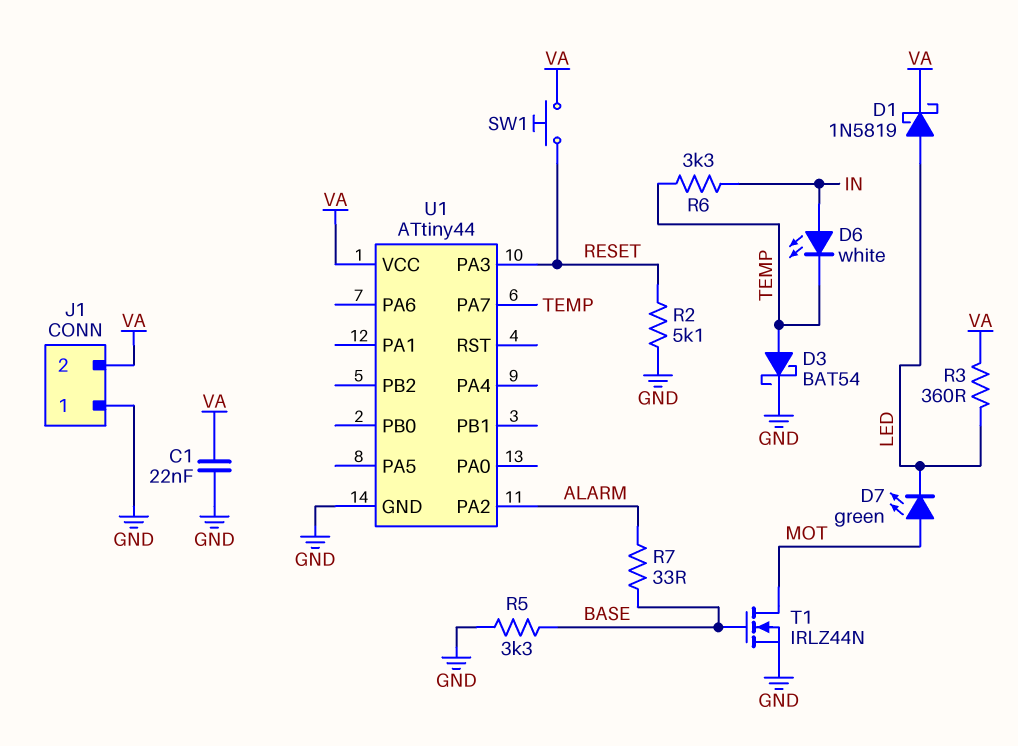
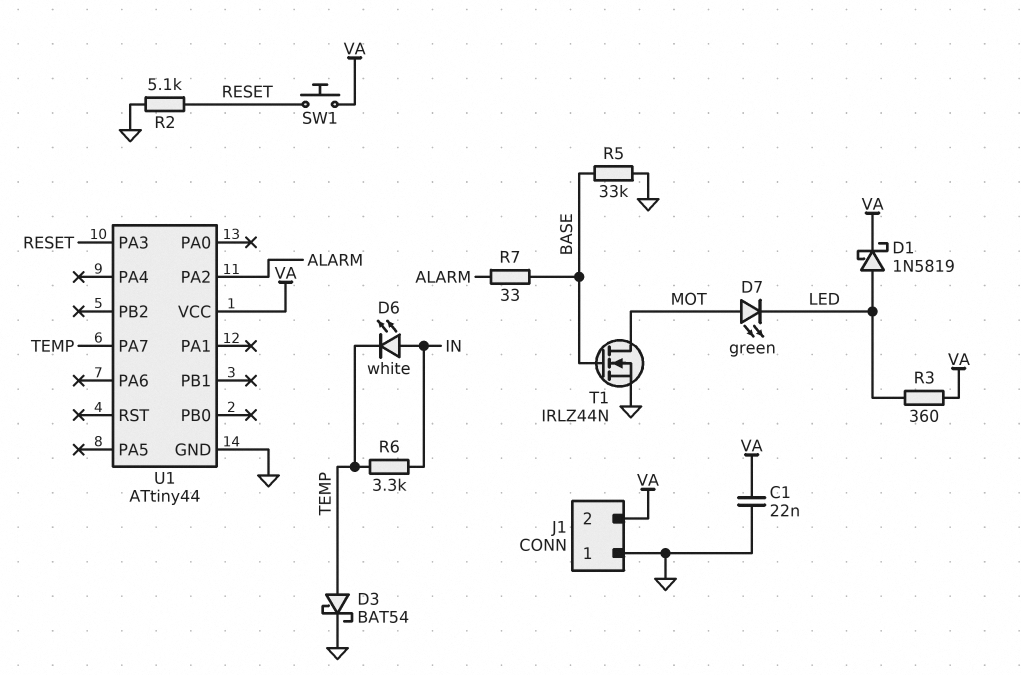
R5: 3.3k (BASE, GND) -> 33k (BASE, GND)

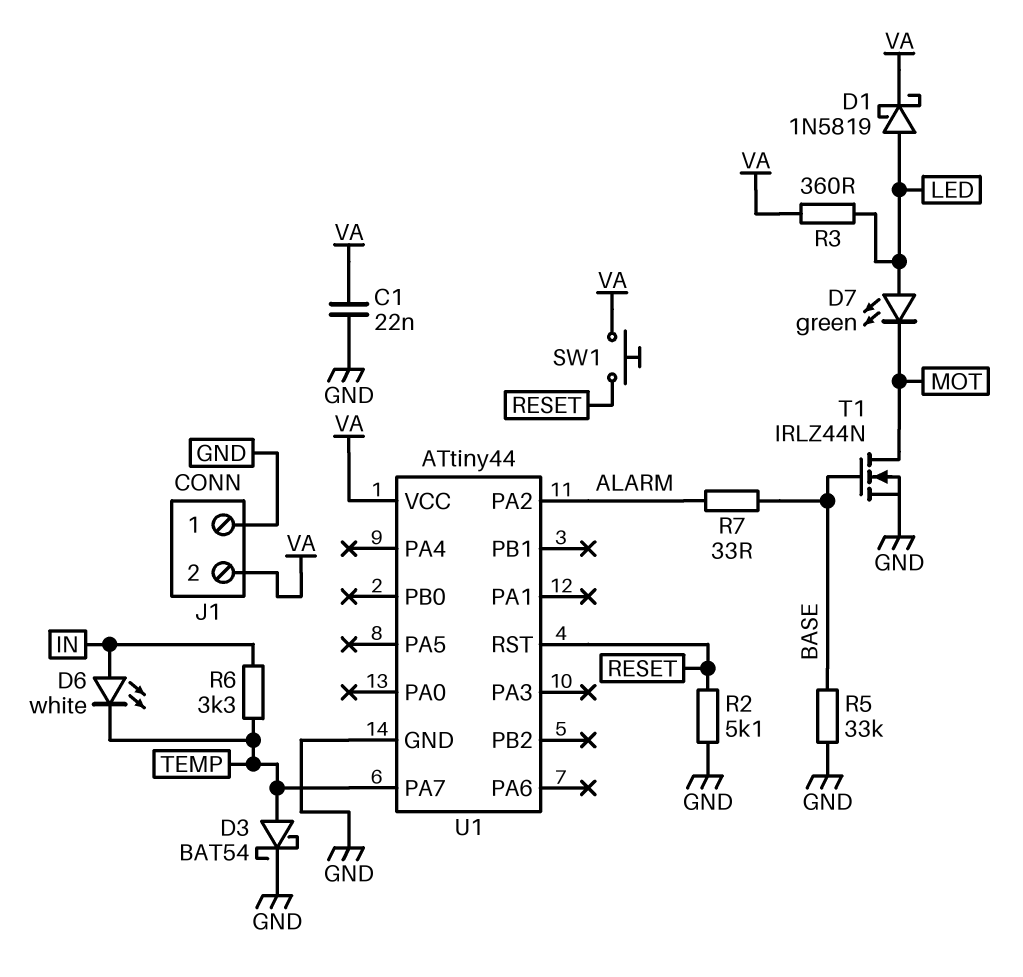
D7: LED green (A MOT, K LED) -> LED green (A LED, K MOT)
U1 pin PA3: RESET -> none
U1 pin RST: none -> RESET

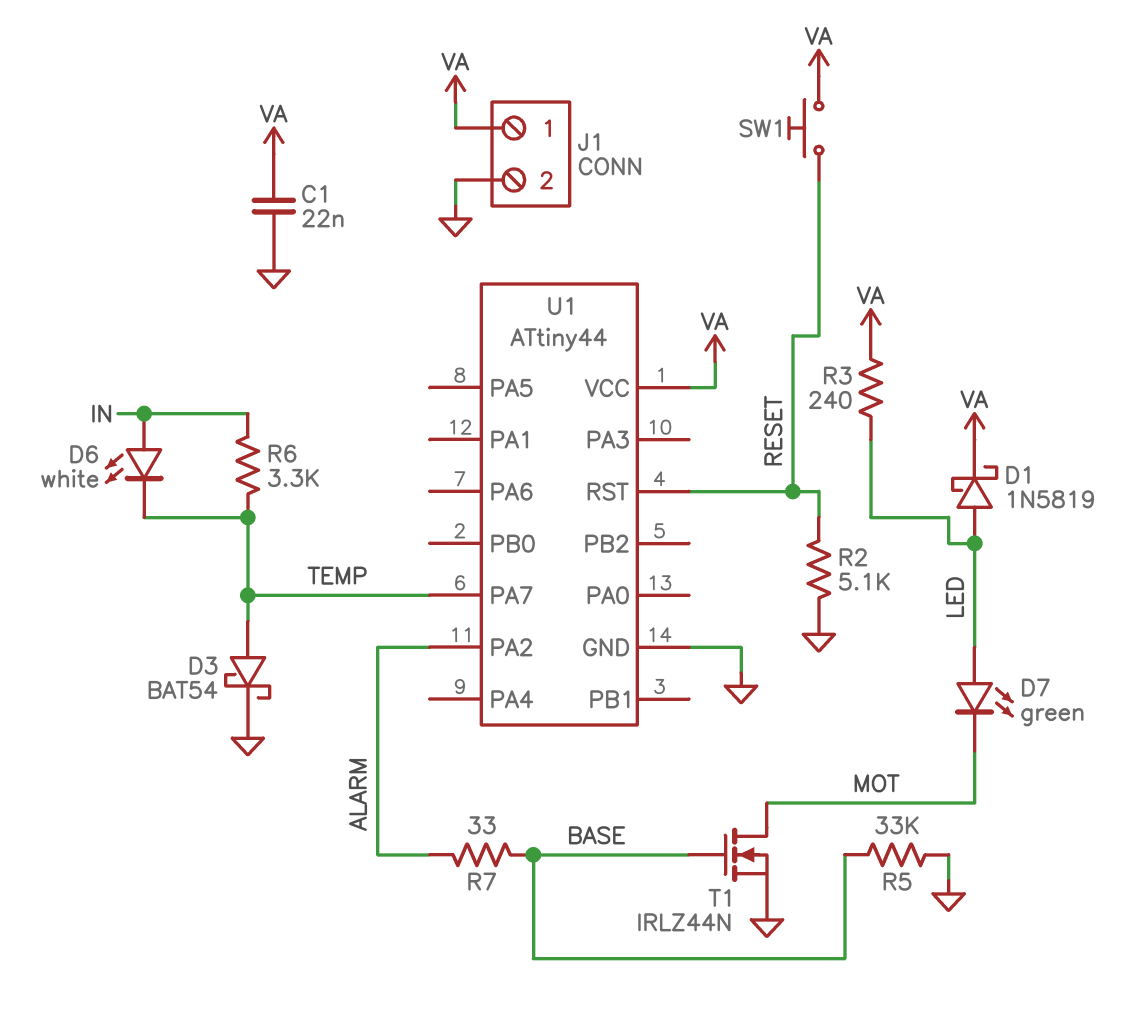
J1 pin 1: GND -> VA
J1 pin 2: VA -> GND
R3: 360 (LED, VA) -> 240 (LED, VA)

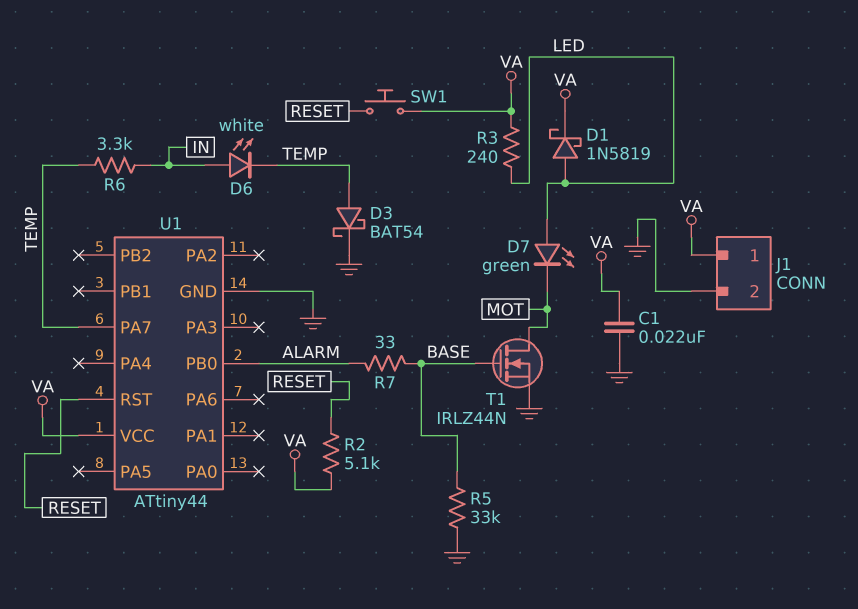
R2: 5.1k (GND, RESET) -> 5.1k (RESET, VA)
U1 pin PA2: ALARM -> none
U1 pin PB0: none -> ALARM

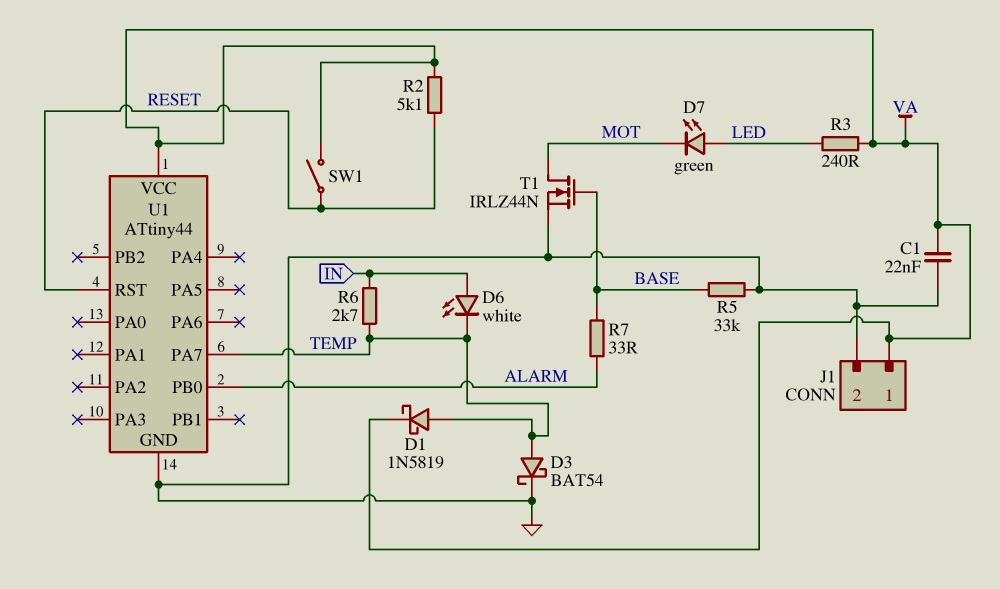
D1: schottky 1N5819 (A LED, K VA) -> schottky 1N5819 (A TEMP, K VA)
R6: 3.3k (IN, TEMP) -> 2.7k (IN, TEMP)
SW1: button (RESET, VA) -> switch (RESET, VA)

